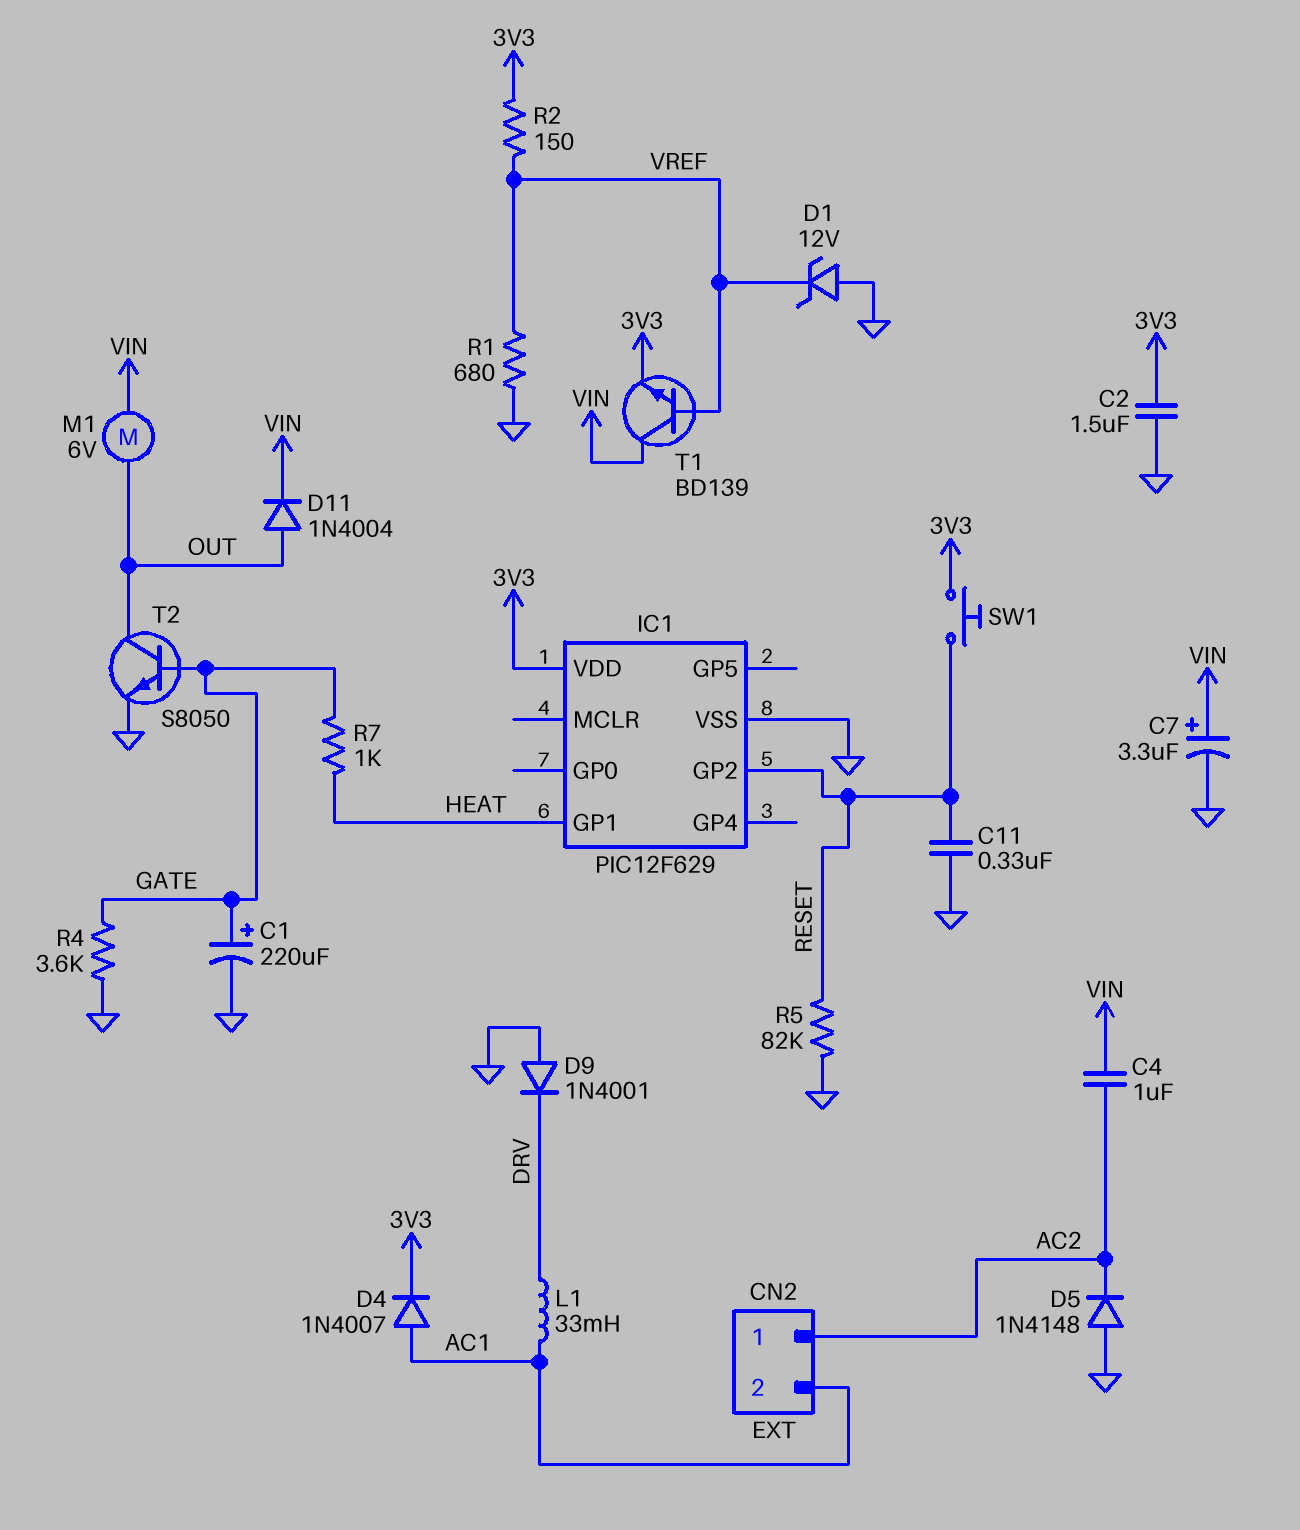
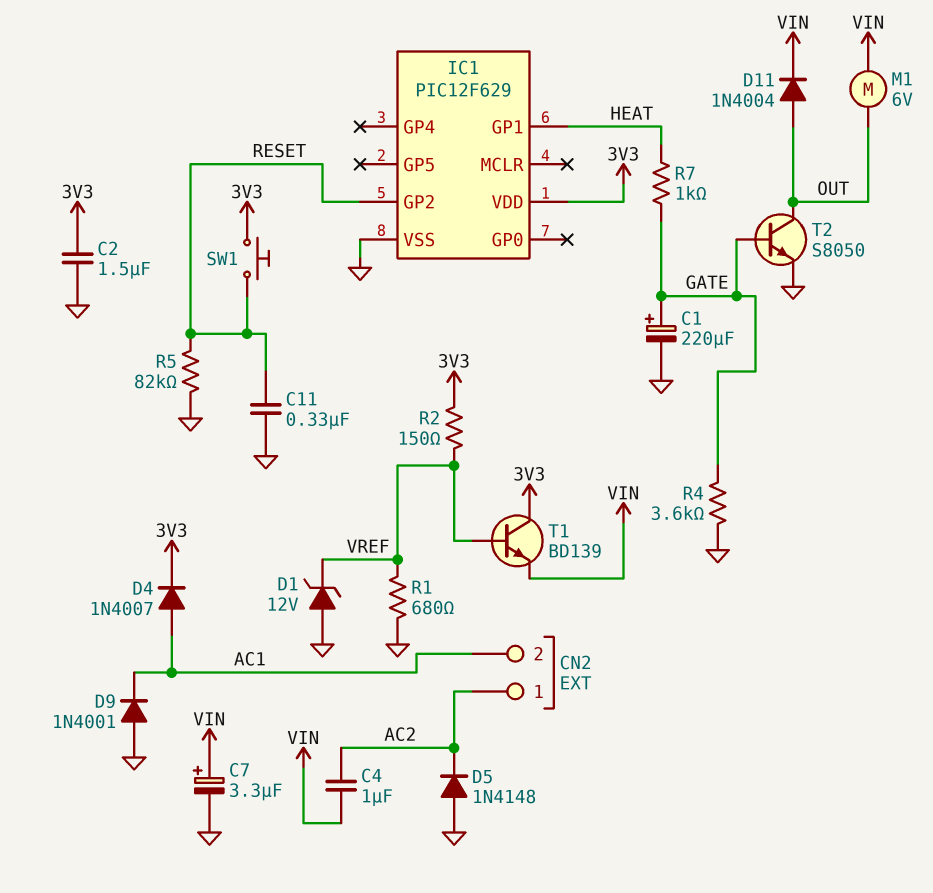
D9: diode 1N4001 (A GND, K DRV) -> diode 1N4001 (A GND, K AC1)
L1: 33mH (AC1, DRV) -> none
T1: NPN BD139 (B VREF, C VIN, E 3V3) -> NPN BD139 (B VREF, C 3V3, E VIN)

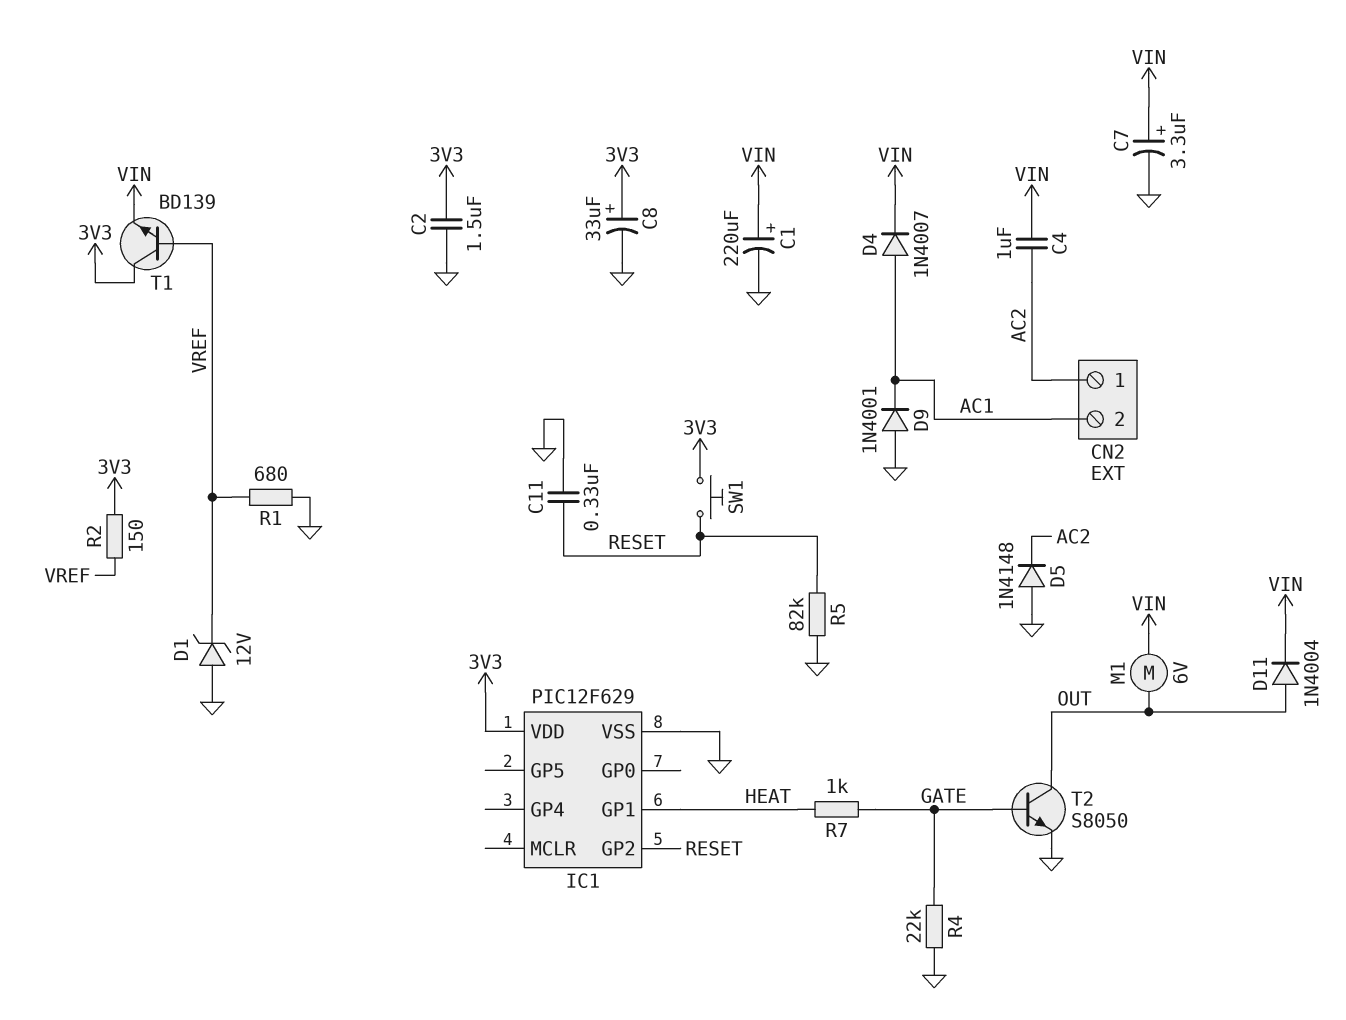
C1: 220uF (plus GATE, minus GND) -> 220uF (plus VIN, minus GND)
C8: none -> 33uF (plus 3V3, minus GND)
D4: diode 1N4007 (A AC1, K 3V3) -> diode 1N4007 (A AC1, K VIN)
R4: 3.6k (GATE, GND) -> 22k (GATE, GND)

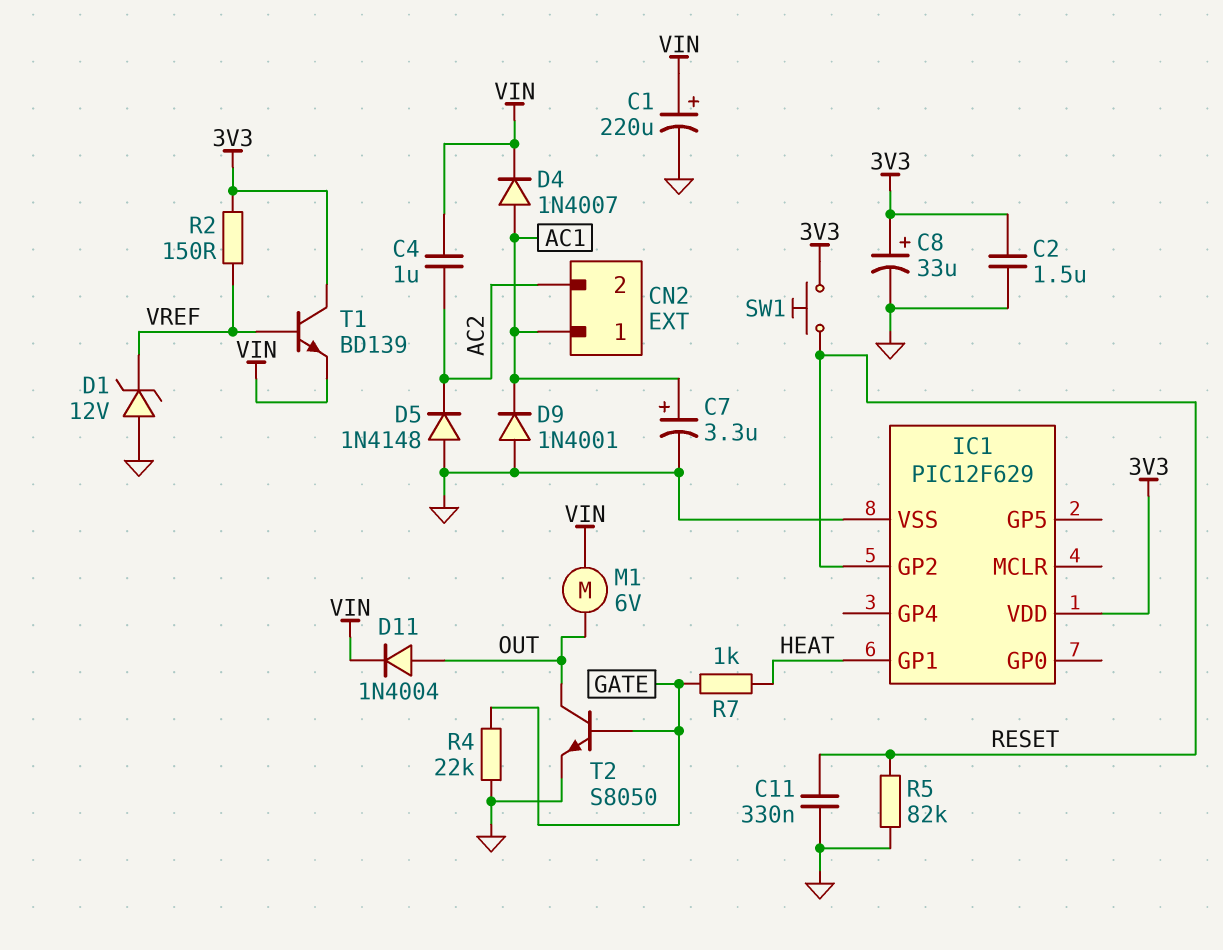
C7: 3.3uF (plus VIN, minus GND) -> 3.3uF (plus AC1, minus GND)
CN2 pin 1: AC2 -> AC1
CN2 pin 2: AC1 -> AC2
R1: 680 (GND, VREF) -> none

